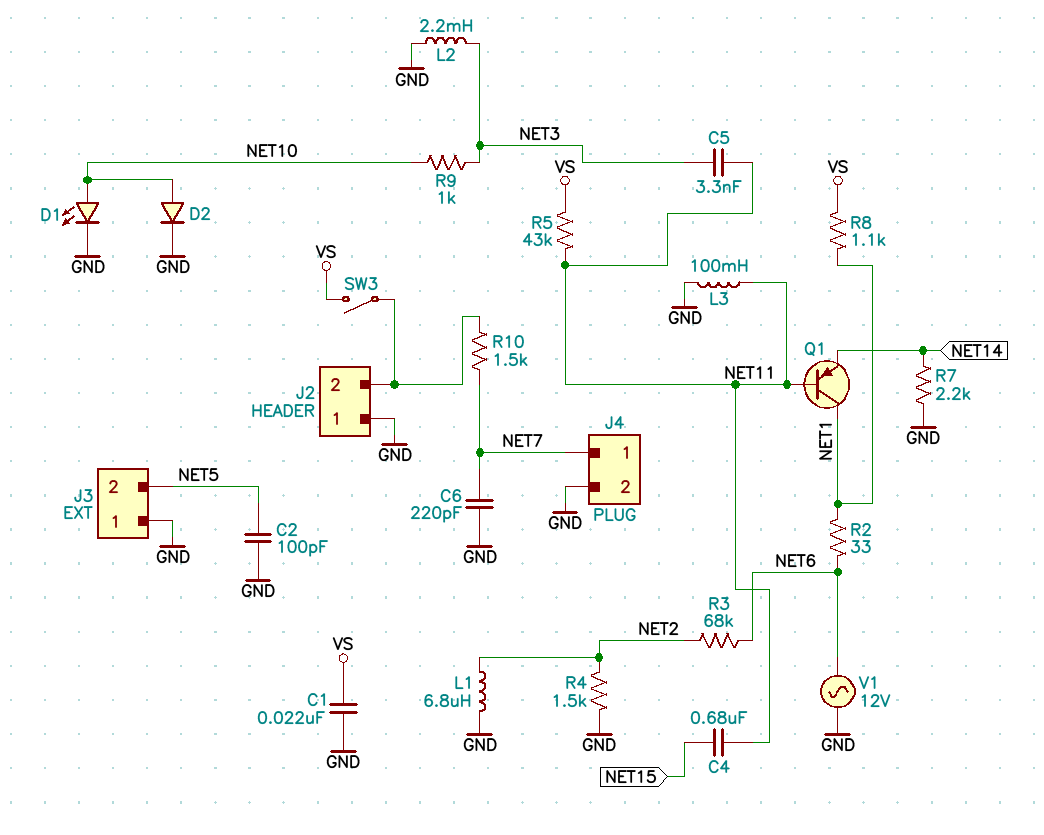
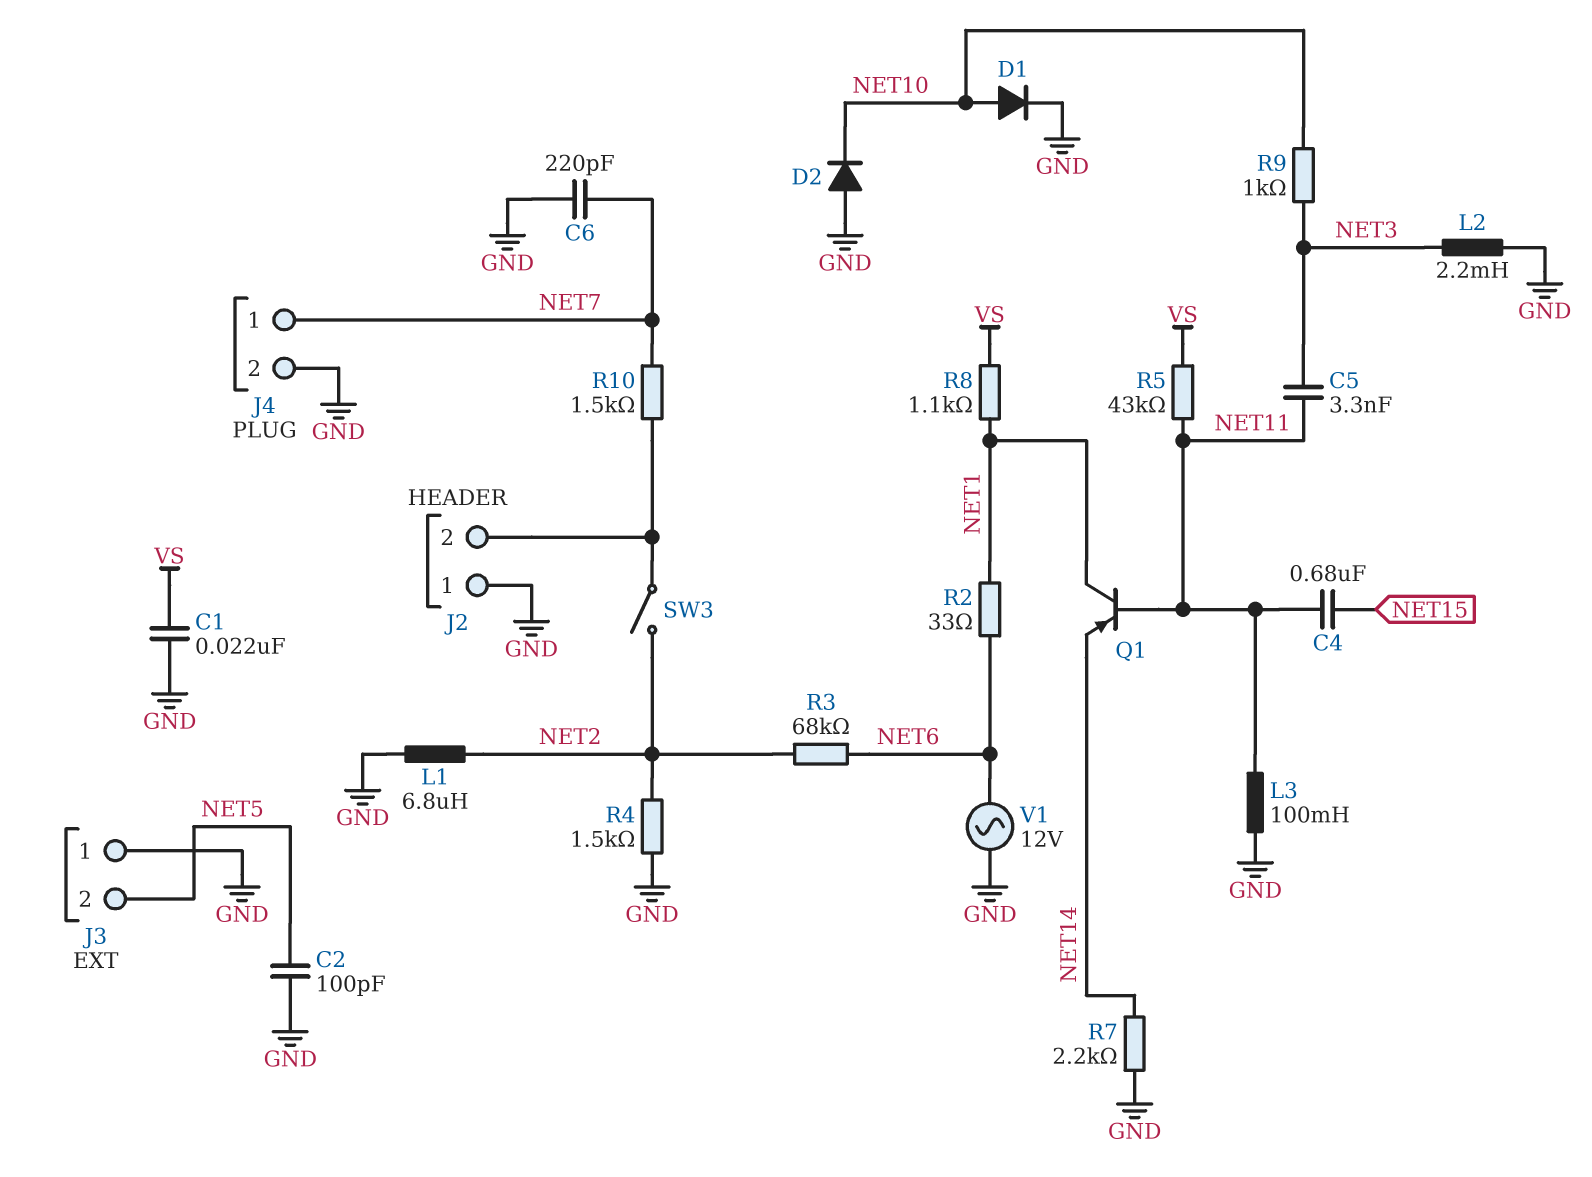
D1: LED (A NET10, K GND) -> diode (A NET10, K GND)
D2: diode (A NET10, K GND) -> diode (A GND, K NET10)
SW3: switch (J2/2, VS) -> switch (J2/2, NET2)

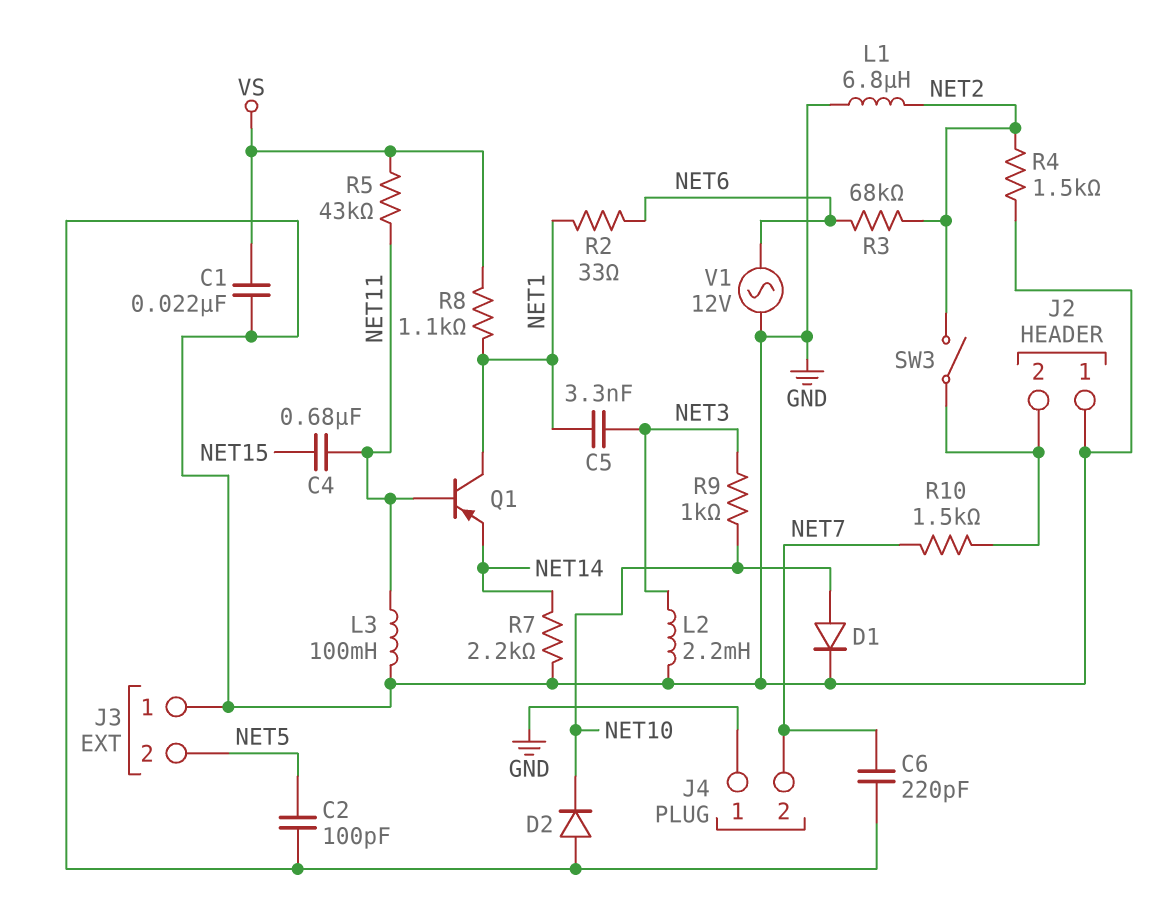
C5: 3.3nF (NET3, NET11) -> 3.3nF (NET1, NET3)
J4 pin 1: NET7 -> GND
J4 pin 2: GND -> NET7

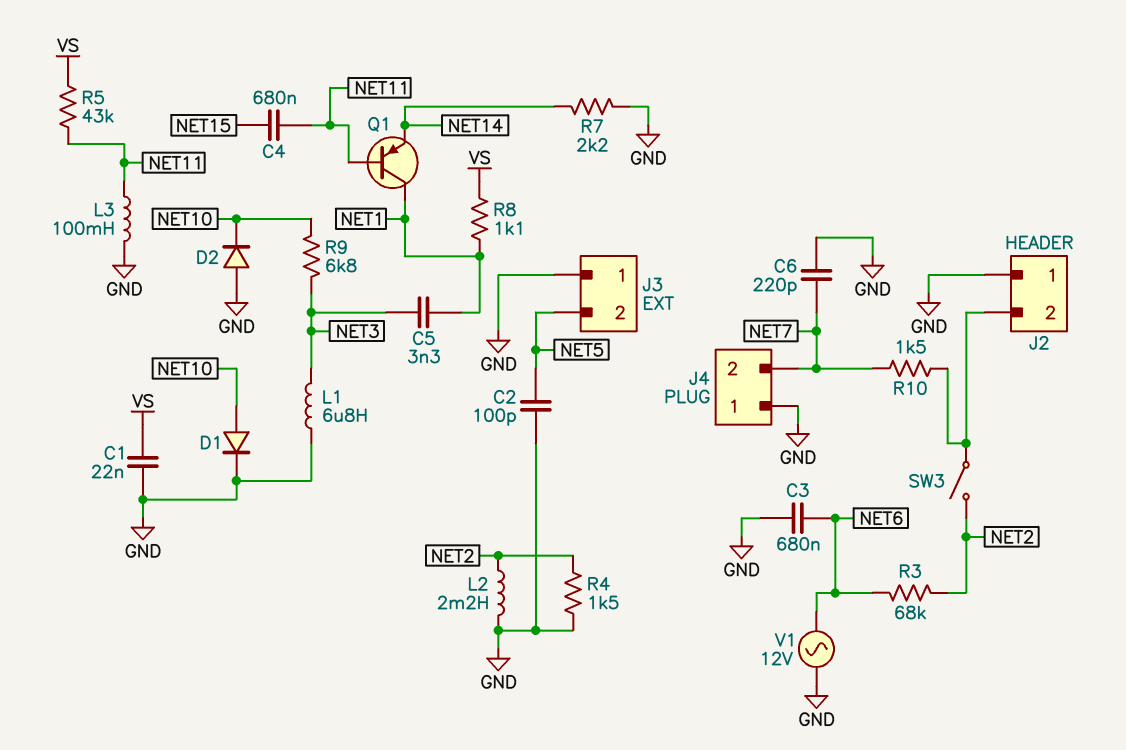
C3: none -> 680nF (GND, NET6)
L1: 6.8uH (GND, NET2) -> 6.8uH (GND, NET3)
L2: 2.2mH (GND, NET3) -> 2.2mH (GND, NET2)
R2: 33 (NET1, NET6) -> none
R9: 1k (NET3, NET10) -> 6.8k (NET3, NET10)

